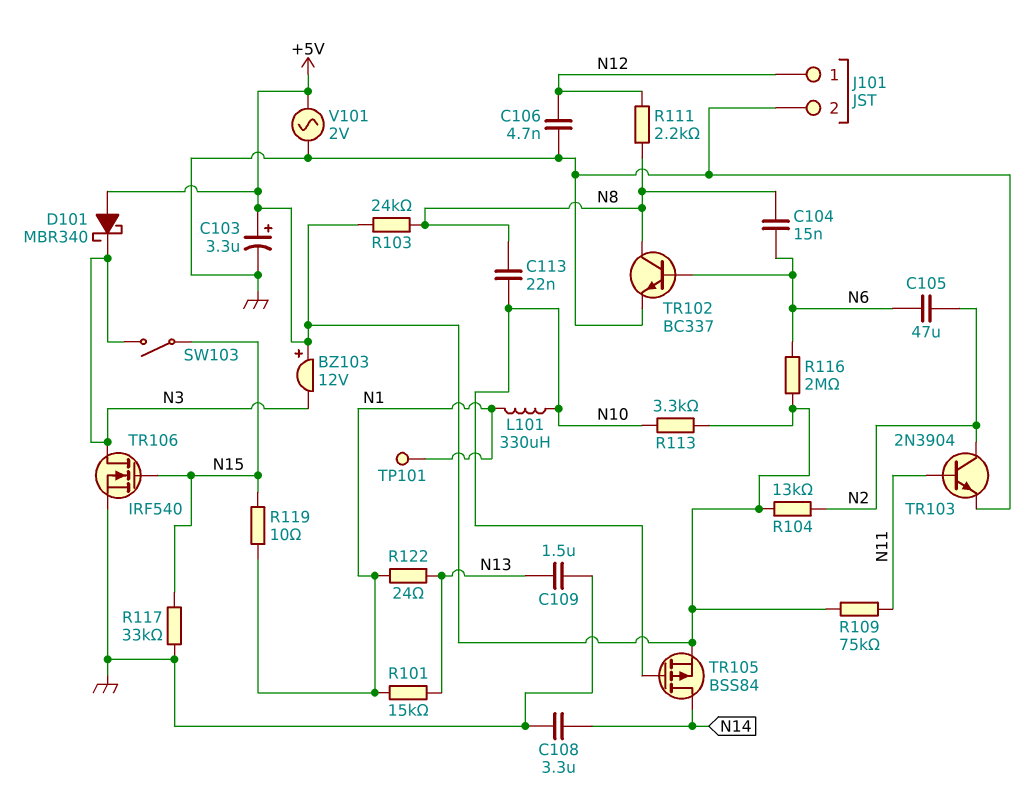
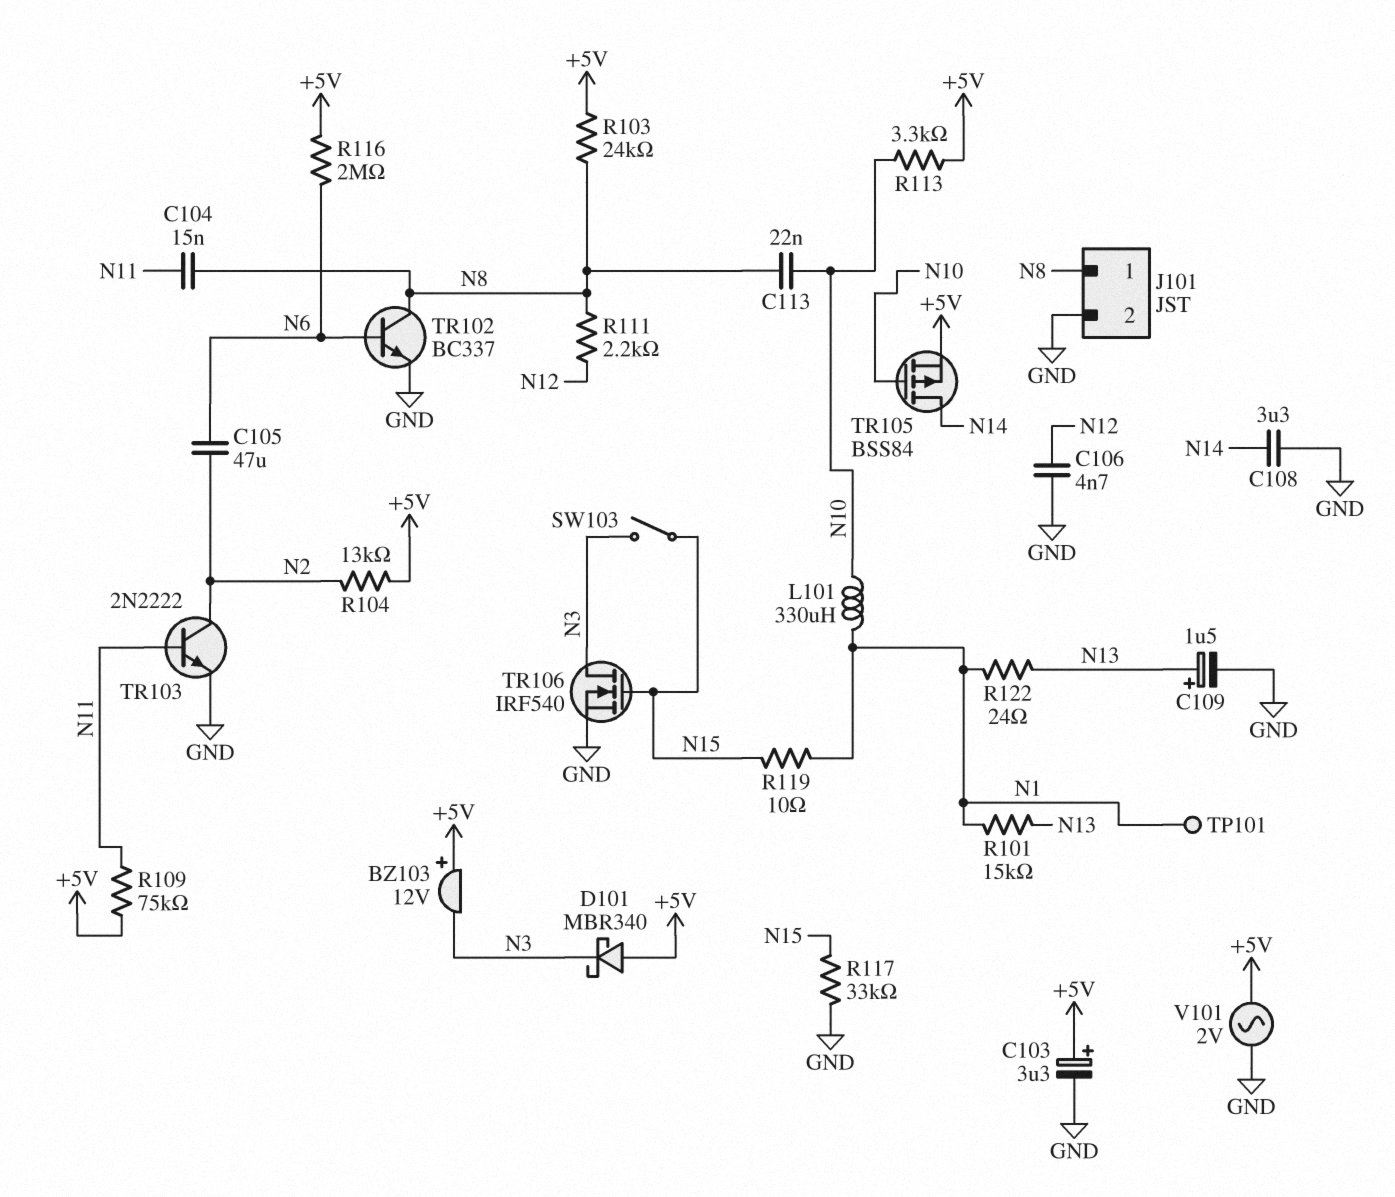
C104: 15nF (N6, N8) -> 15nF (N8, N11)
C109: 1.5uF (GND, N13) -> 1.5uF (plus N13, minus GND)
J101 pin 1: N12 -> N8
TR103: NPN 2N3904 (B N11, C N2, E GND) -> NPN 2N2222 (B N11, C N2, E GND)

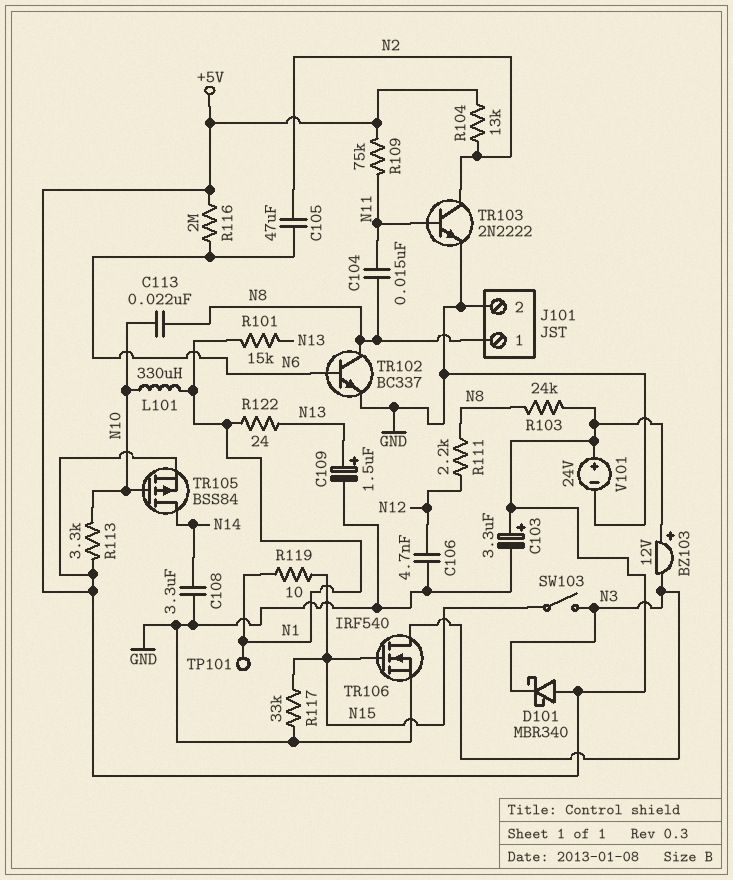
V101: AC 2V (+5V, GND) -> 24V (plus +5V, minus GND)

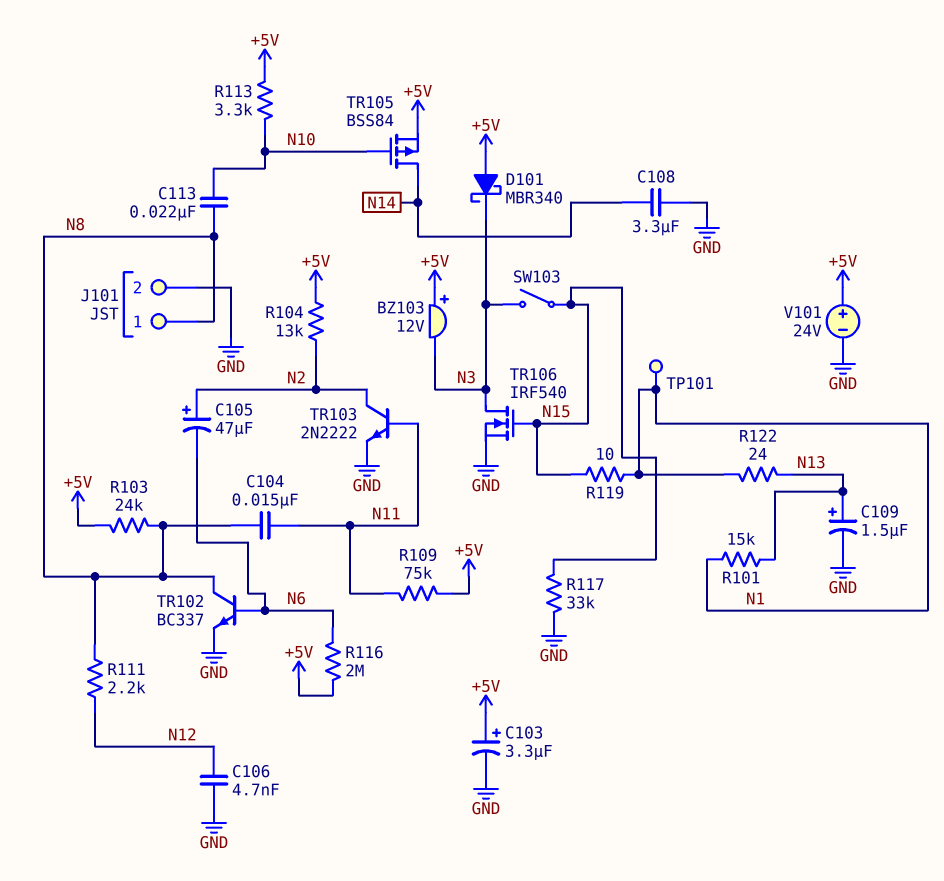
C105: 47uF (N2, N6) -> 47uF (plus N2, minus N6)
L101: 330uH (N1, N10) -> none

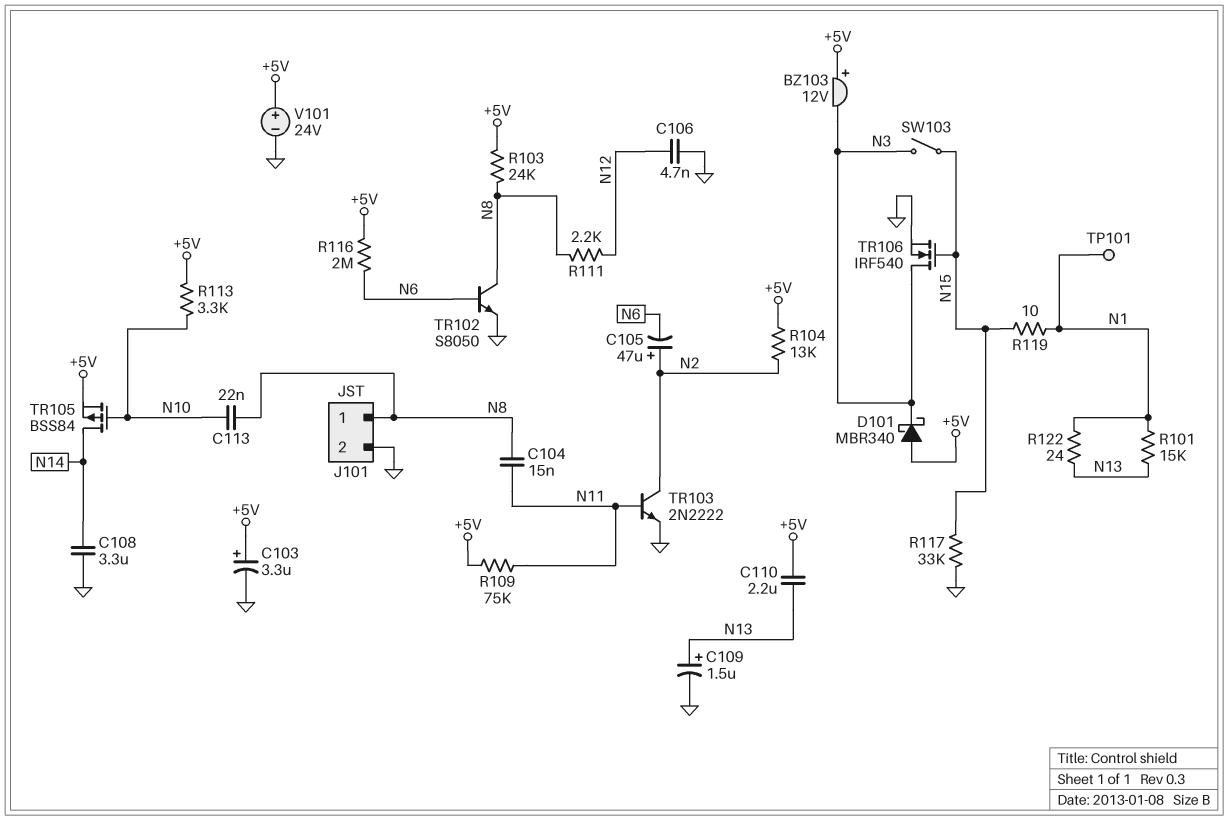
C110: none -> 2.2uF (+5V, N13)
TR102: NPN BC337 (B N6, C N8, E GND) -> NPN S8050 (B N6, C N8, E GND)

